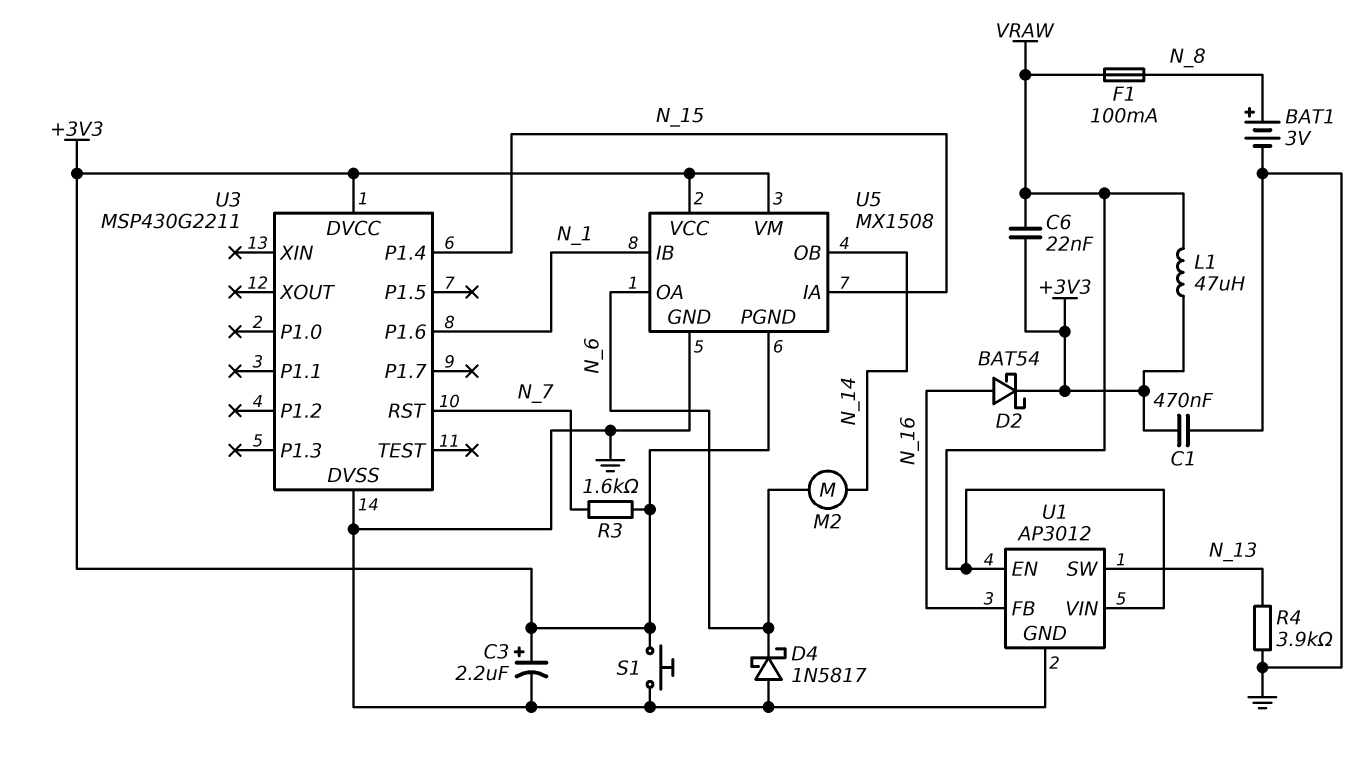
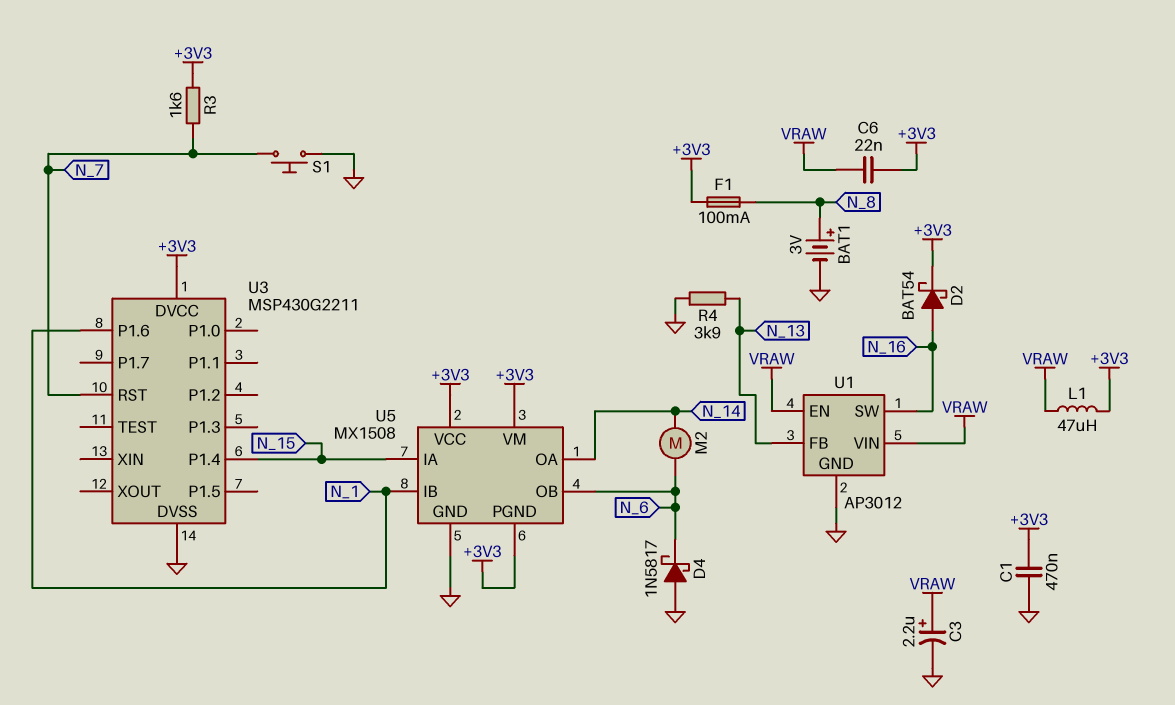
C3: 2.2uF (plus +3V3, minus GND) -> 2.2uF (plus VRAW, minus GND)
F1: 100mA (N_8, VRAW) -> 100mA (+3V3, N_8)
S1: button (+3V3, GND) -> button (GND, N_7)
U1 pin FB: N_16 -> N_13
U1 pin SW: N_13 -> N_16
U5 pin OA: N_6 -> N_14
U5 pin OB: N_14 -> N_6

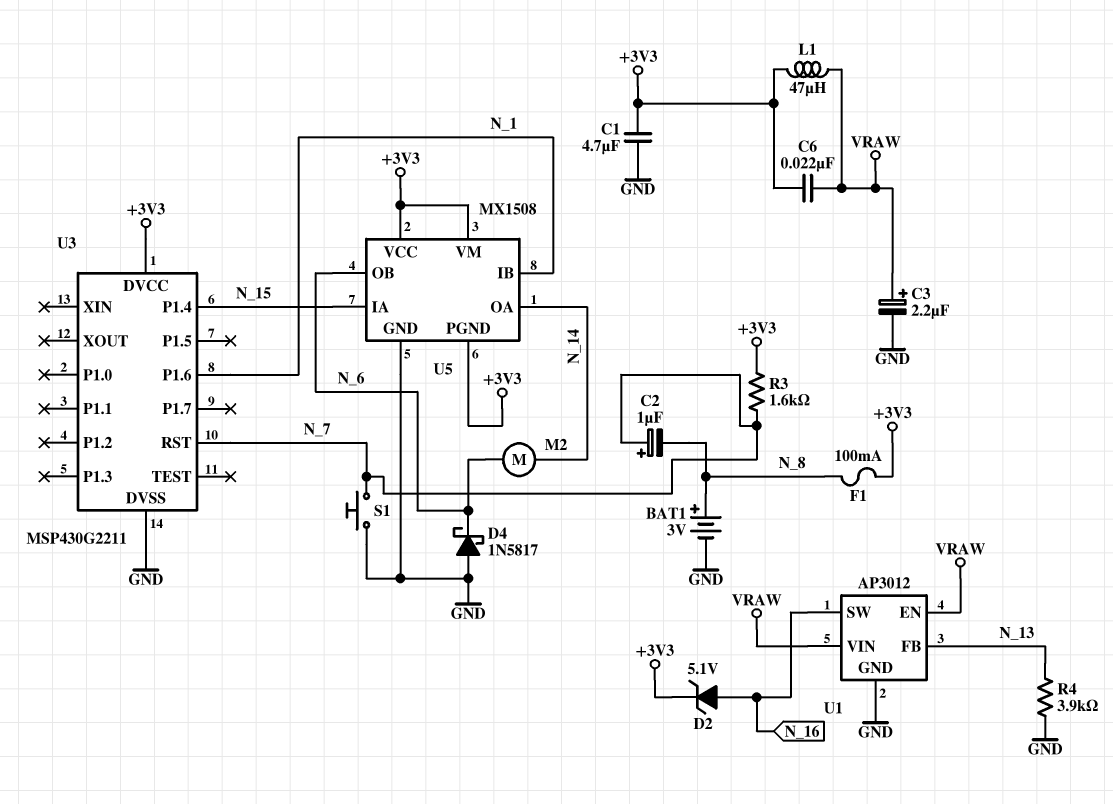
C1: 470nF (+3V3, GND) -> 4.7uF (+3V3, GND)
C2: none -> 1uF (plus N_7, minus N_8)
D2: schottky BAT54 (A N_16, K +3V3) -> zener 5.1V (A N_16, K +3V3)

